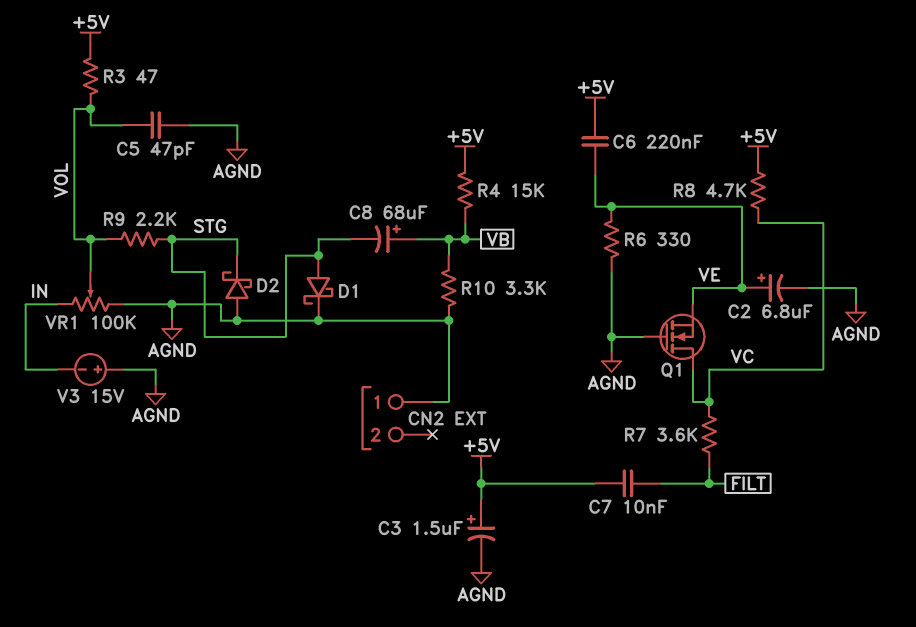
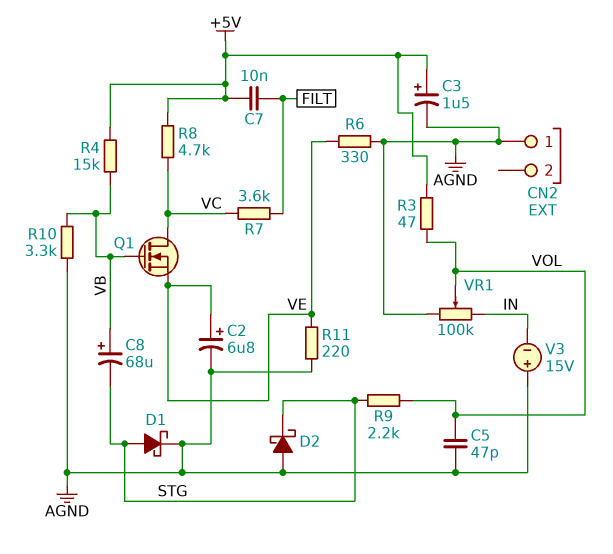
C6: 220nF (+5V, VE) -> none
Q1: NMOS (G AGND, D VC, S VE) -> NMOS (G VB, D VC, S VE)
R11: none -> 220 (AGND, VE)

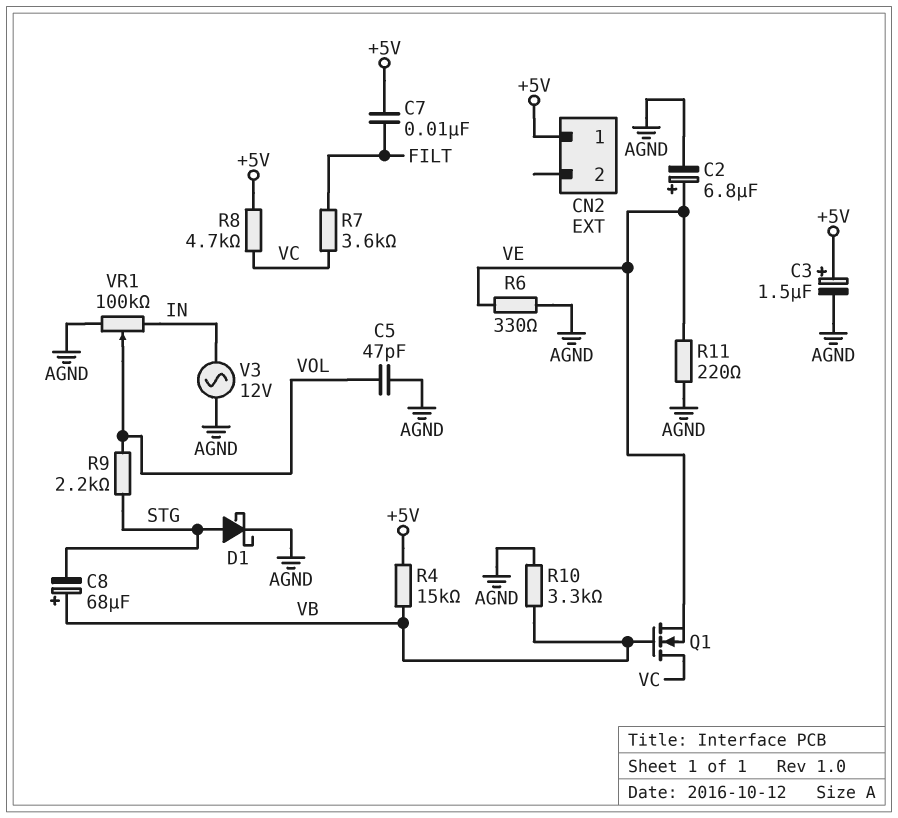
CN2 pin 1: AGND -> +5V
D2: schottky (A AGND, K STG) -> none
R3: 47 (+5V, VOL) -> none
V3: 15V (plus AGND, minus IN) -> AC 12V (AGND, IN)

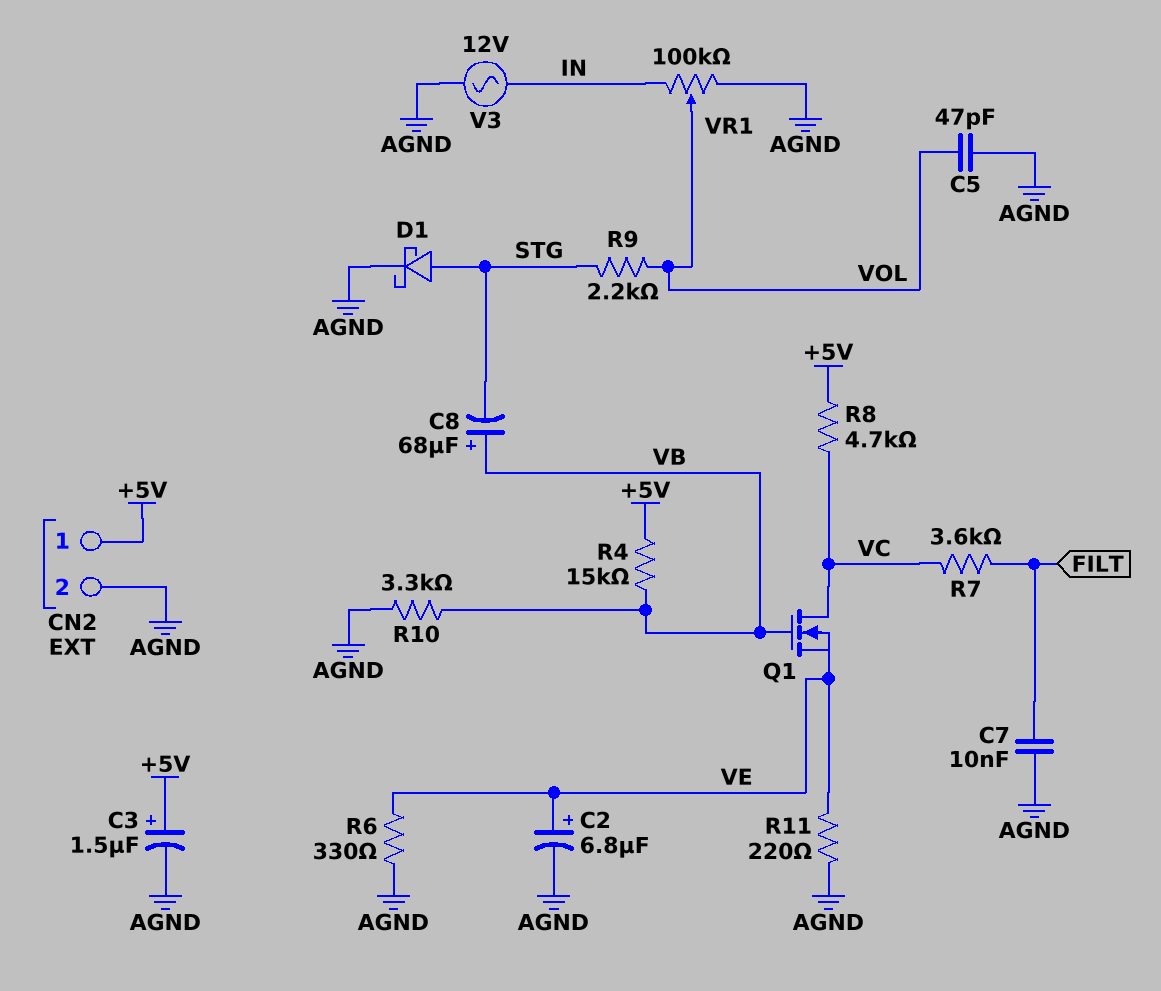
C7: 10nF (+5V, FILT) -> 10nF (AGND, FILT)
CN2 pin 2: none -> AGND

